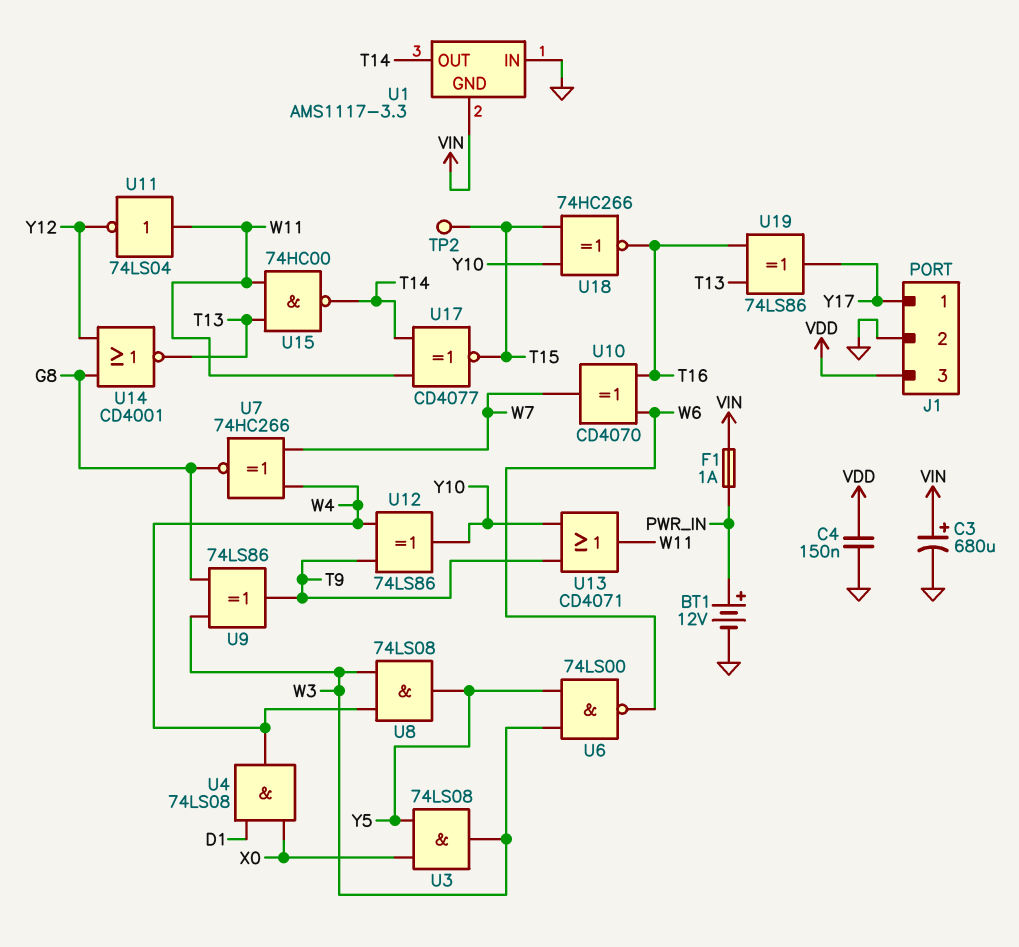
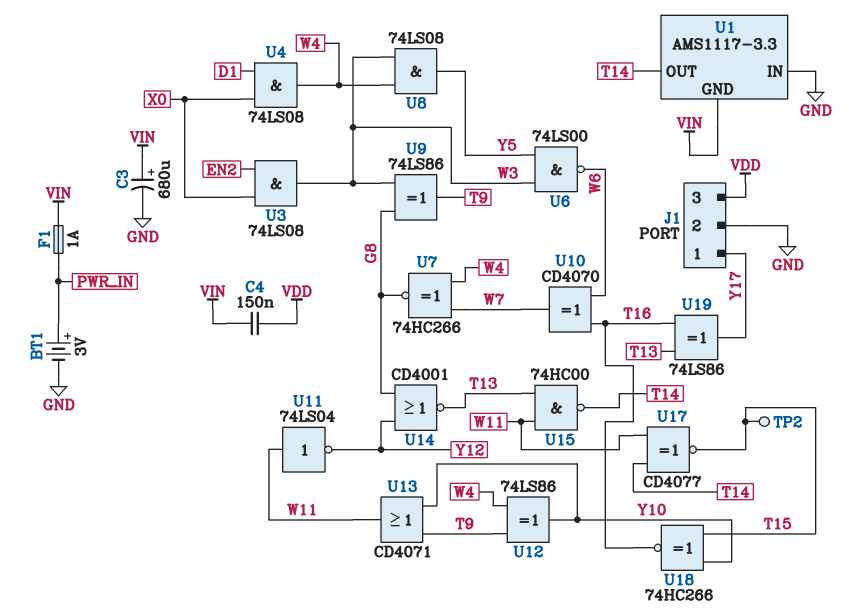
BT1: 12V (plus PWR_IN, minus GND) -> 3V (plus PWR_IN, minus GND)
C4: 150nF (GND, VDD) -> 150nF (VDD, VIN)
U3: AND 74LS08 (in X0, in Y5, out W3) -> AND 74LS08 (in EN2, in X0, out W3)

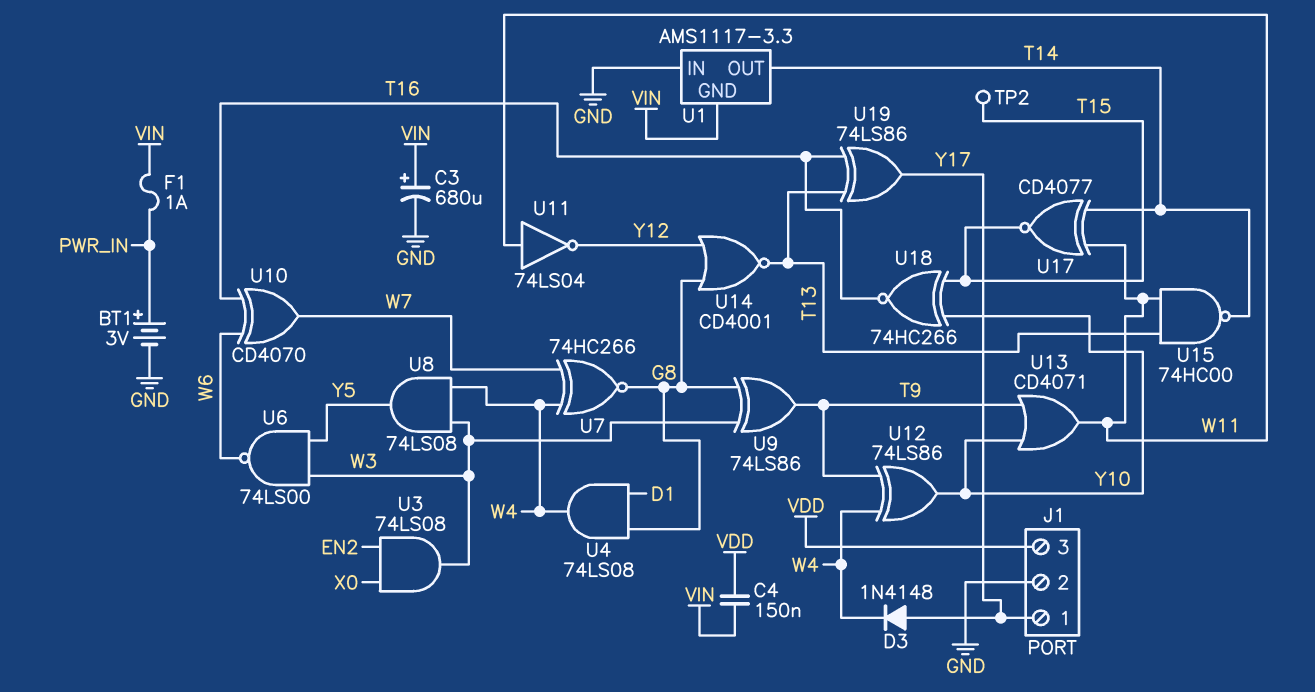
D3: none -> diode 1N4148 (A Y17, K W4)
U4: AND 74LS08 (in D1, in X0, out W4) -> AND 74LS08 (in D1, in G8, out W4)

